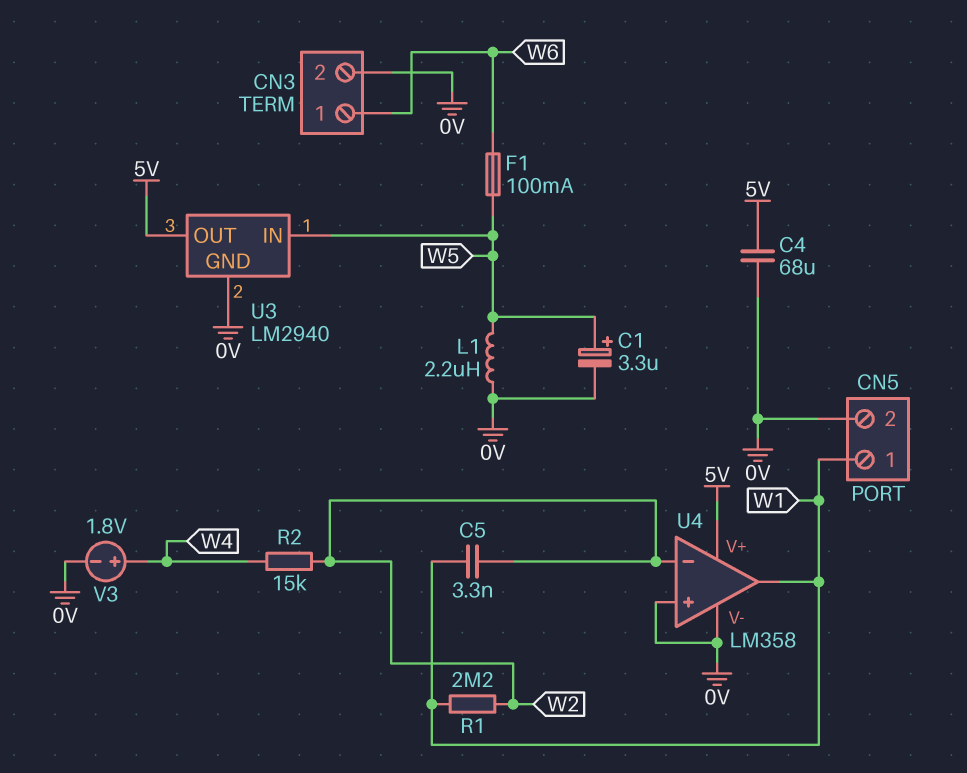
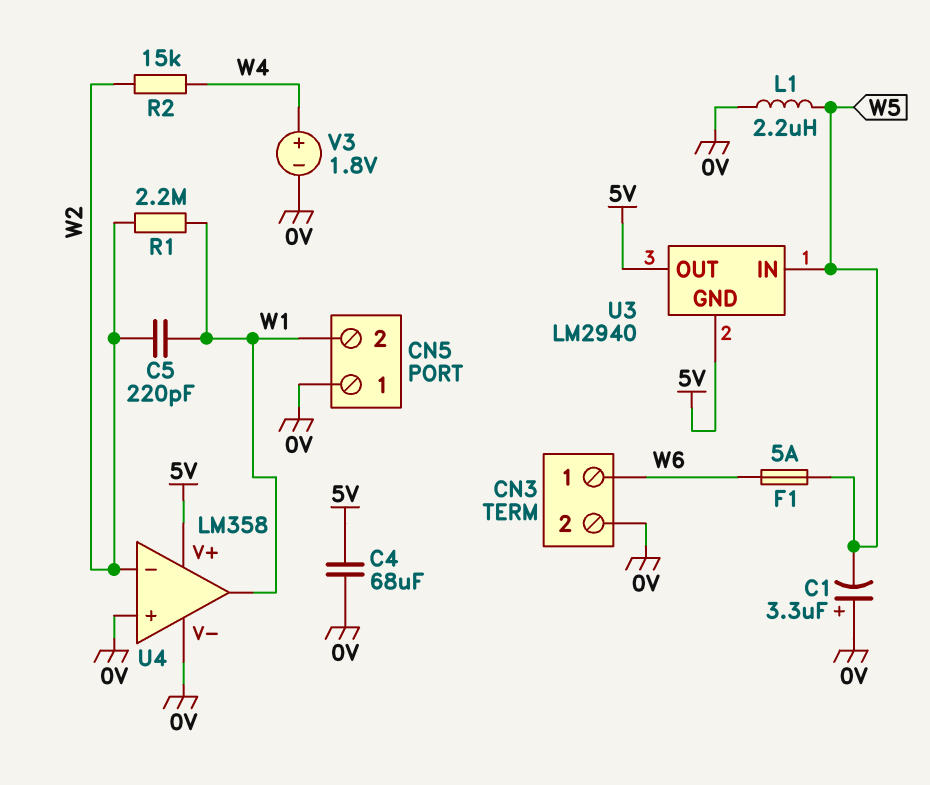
C1: 3.3uF (plus W5, minus 0V) -> 3.3uF (plus 0V, minus W5)
C5: 3.3nF (W1, W2) -> 220pF (W1, W2)
CN5 pin 1: W1 -> 0V
CN5 pin 2: 0V -> W1
F1: 100mA (W5, W6) -> 5A (W5, W6)
U3 pin GND: 0V -> 5V

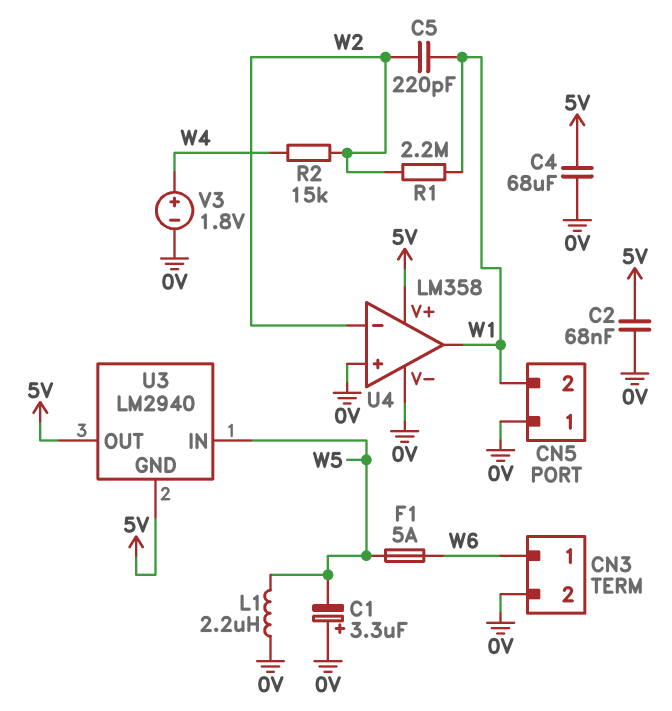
C2: none -> 68nF (0V, 5V)

